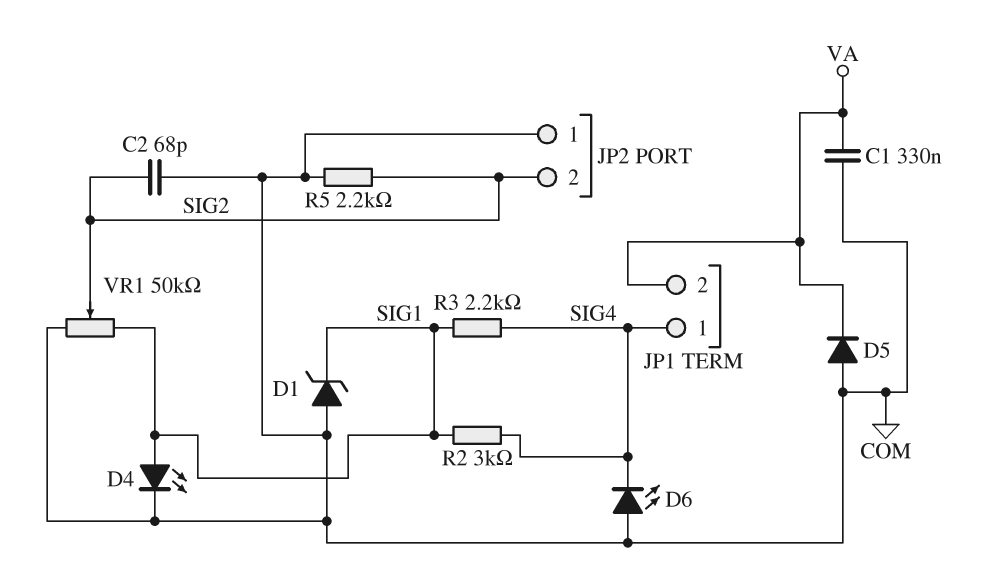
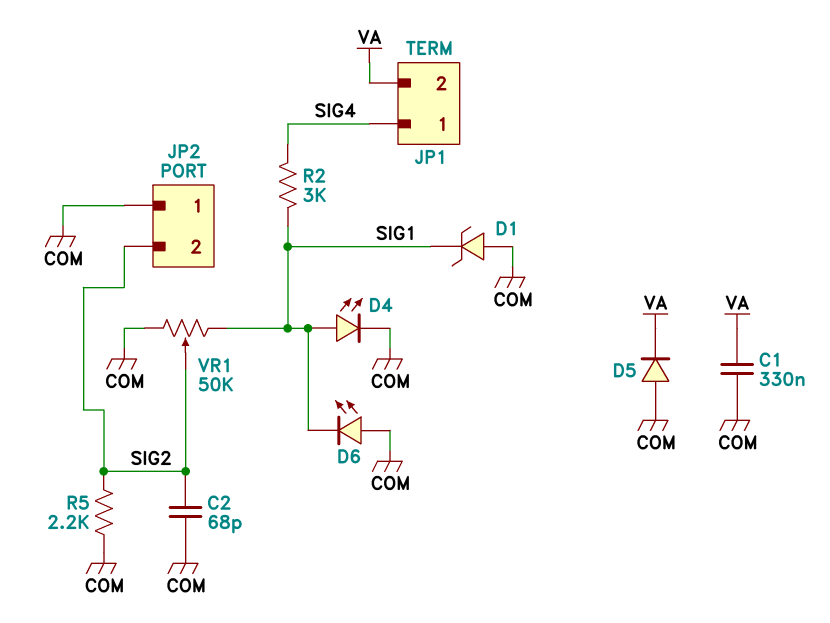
D6: LED (A COM, K SIG4) -> LED (A COM, K SIG1)
R3: 2.2k (SIG1, SIG4) -> none

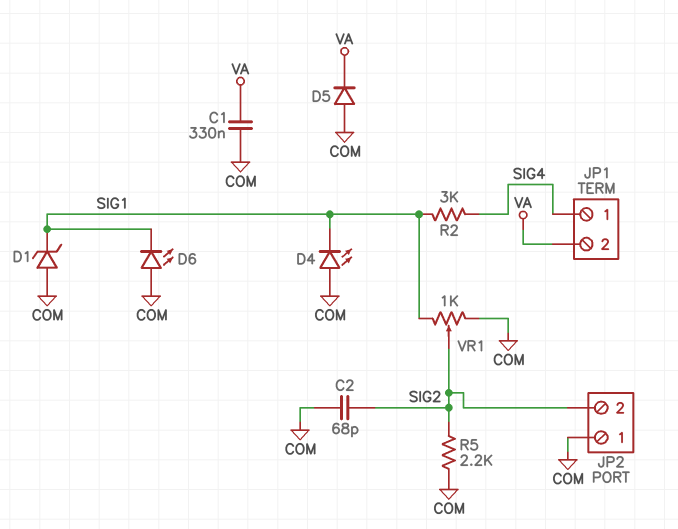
D4: LED (A SIG1, K COM) -> LED (A COM, K SIG1)
VR1: 50k (COM, SIG1, wiper SIG2) -> 1k (COM, SIG1, wiper SIG2)

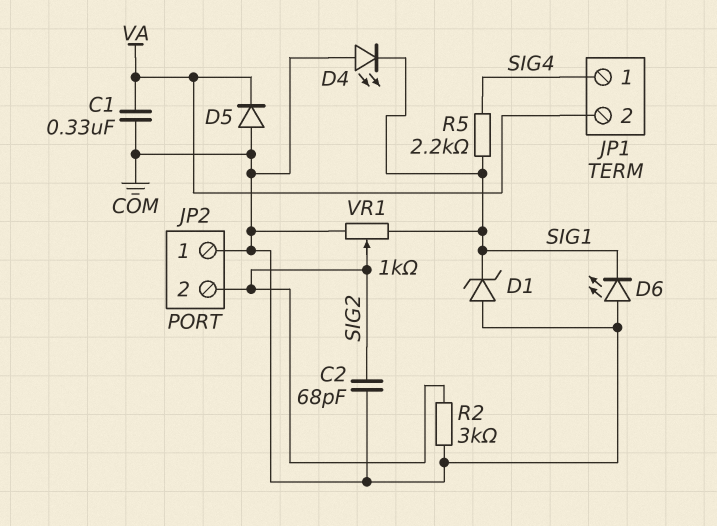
R2: 3k (SIG1, SIG4) -> 3k (COM, SIG2)
R5: 2.2k (COM, SIG2) -> 2.2k (SIG1, SIG4)

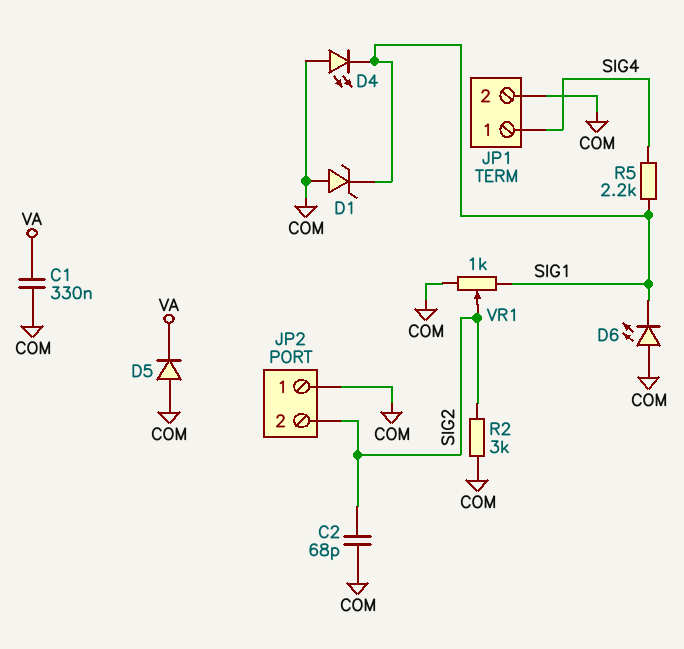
JP1 pin 2: VA -> COM

